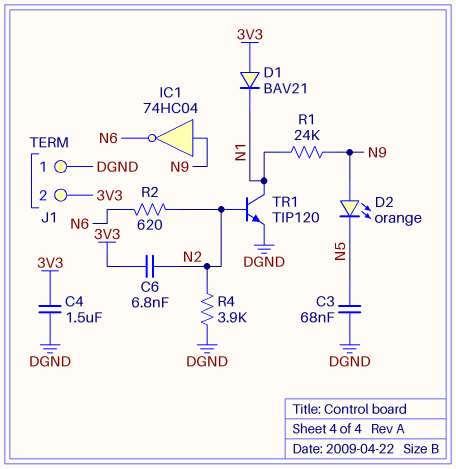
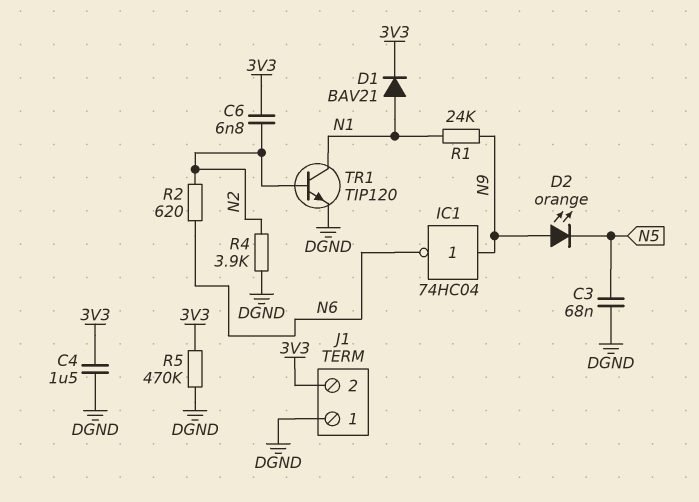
D1: diode BAV21 (A 3V3, K N1) -> diode BAV21 (A N1, K 3V3)
R5: none -> 470k (3V3, DGND)

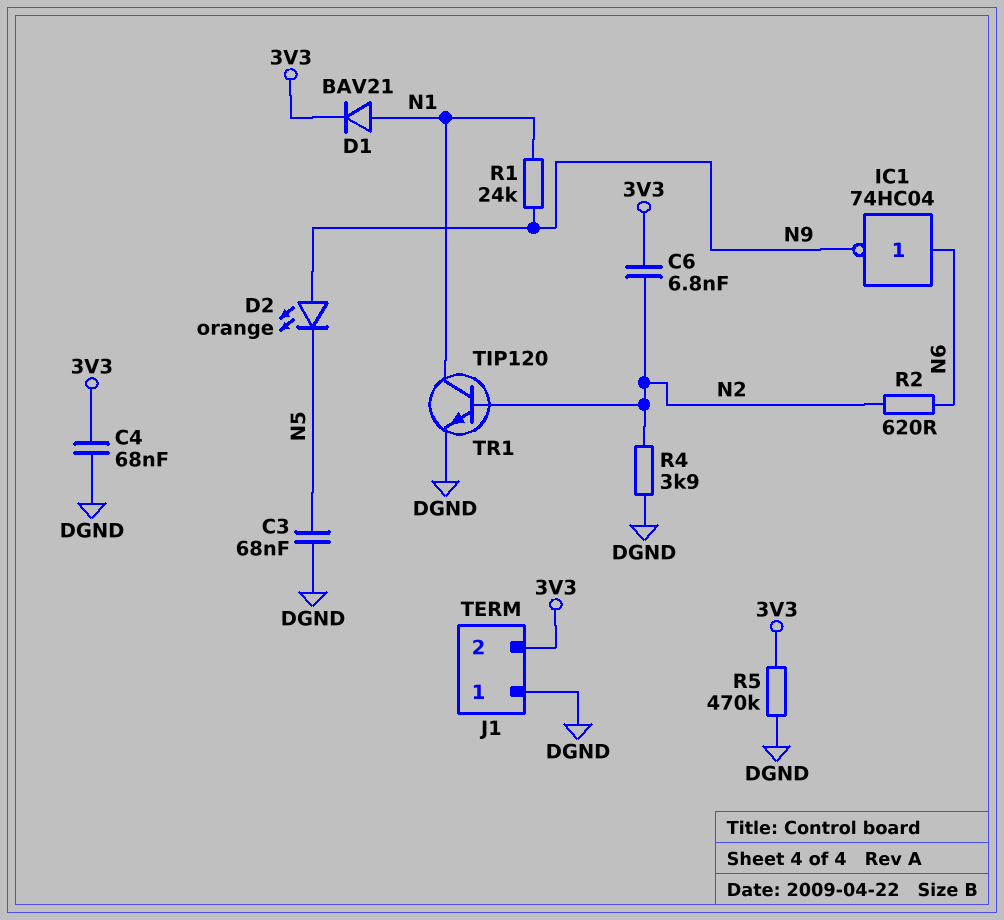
C4: 1.5uF (3V3, DGND) -> 68nF (3V3, DGND)
IC1: NOT 74HC04 (in N9, out N6) -> NOT 74HC04 (in N6, out N9)

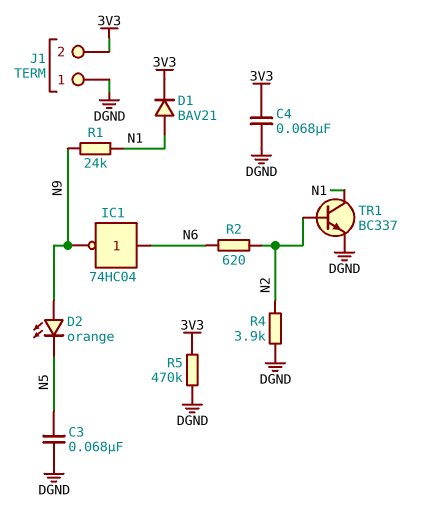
C6: 6.8nF (3V3, N2) -> none
TR1: NPN TIP120 (B N2, C N1, E DGND) -> NPN BC337 (B N2, C N1, E DGND)

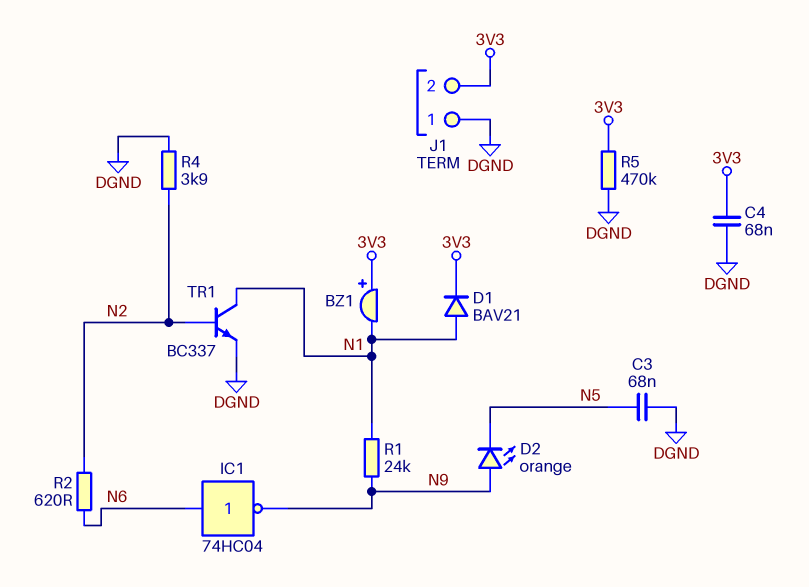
BZ1: none -> buzzer (plus 3V3, minus N1)

